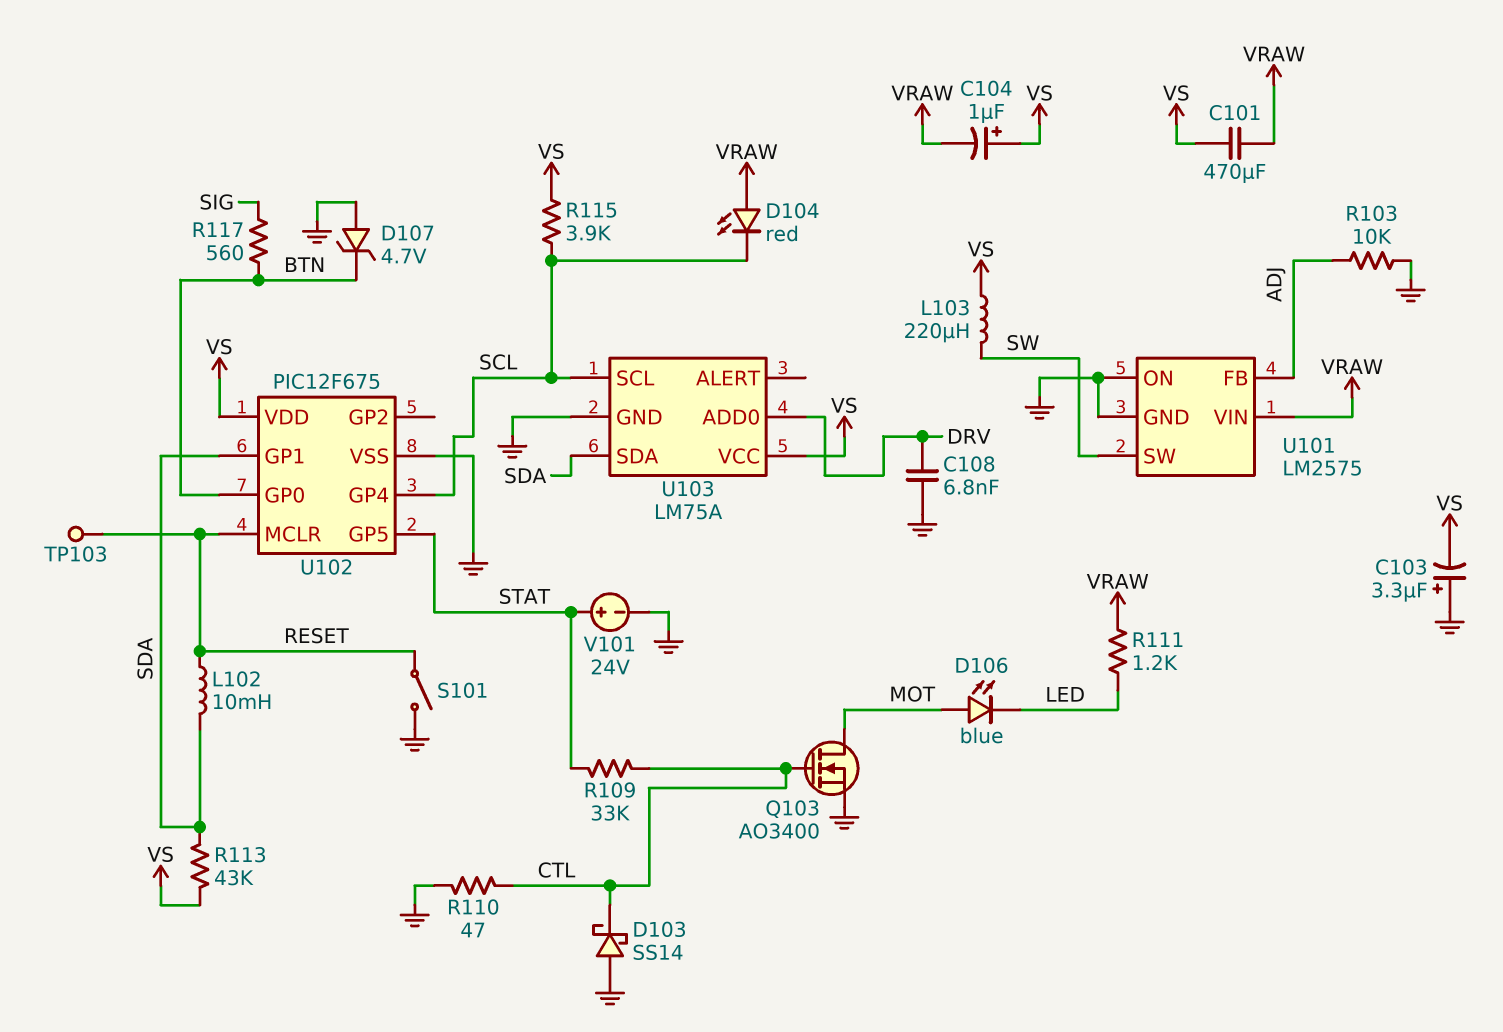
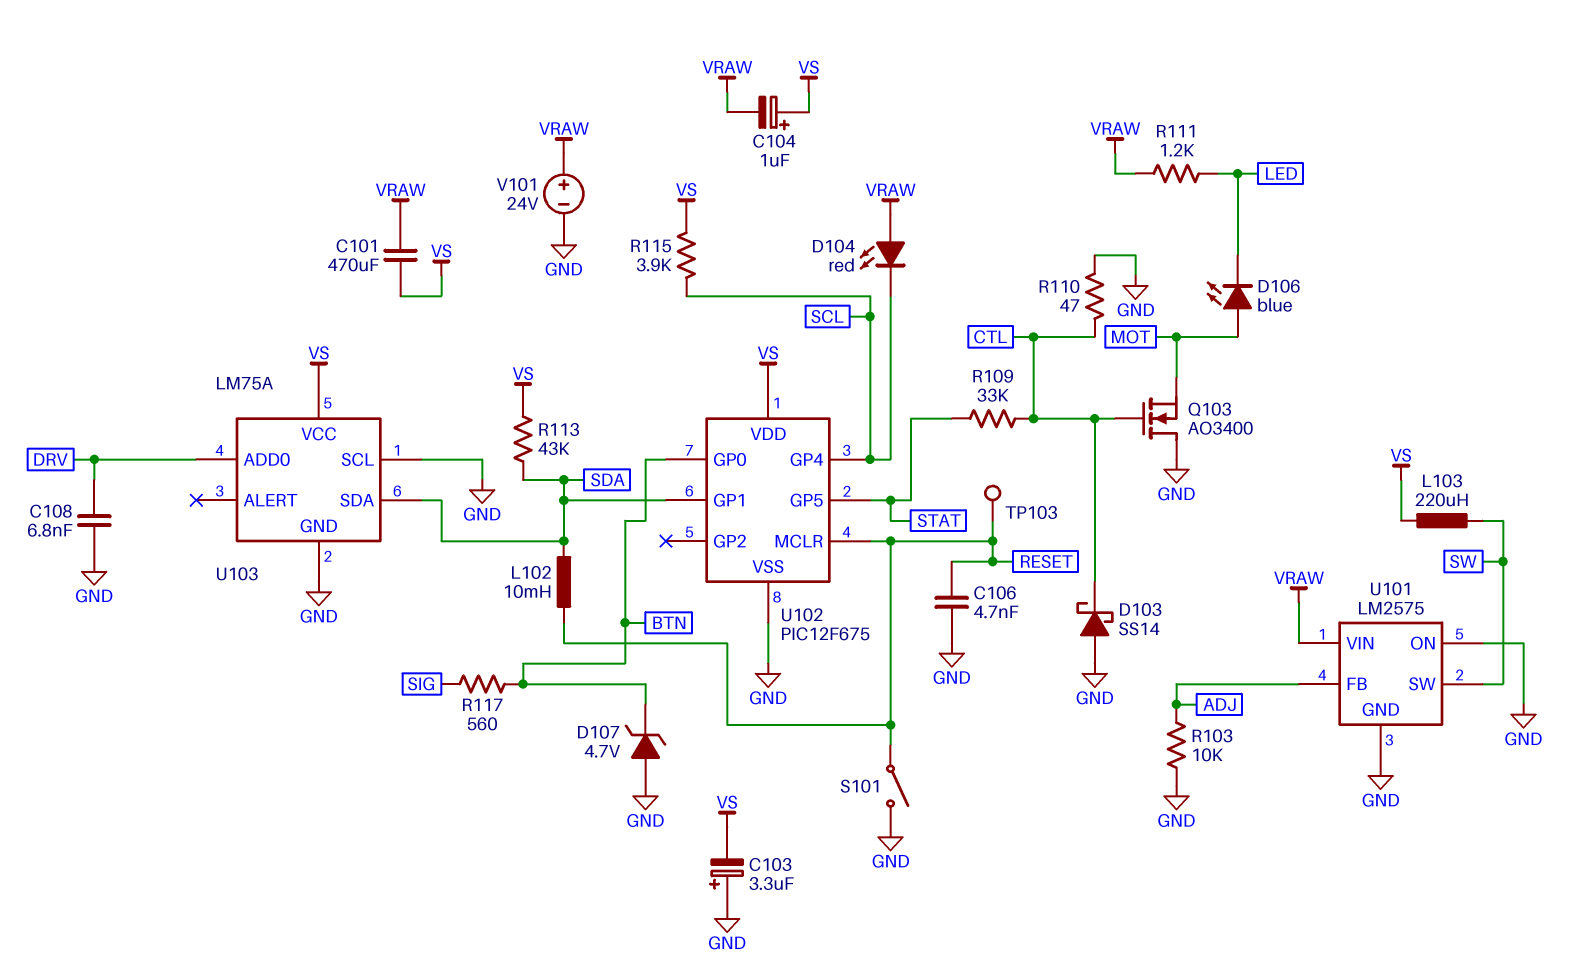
C106: none -> 4.7nF (GND, RESET)
Q103: NMOS AO3400 (G CTL, D MOT, S GND) -> NMOS AO3400 (G CTL, D GND, S MOT)
U103 pin SCL: SCL -> GND
V101: 24V (plus STAT, minus GND) -> 24V (plus VRAW, minus GND)

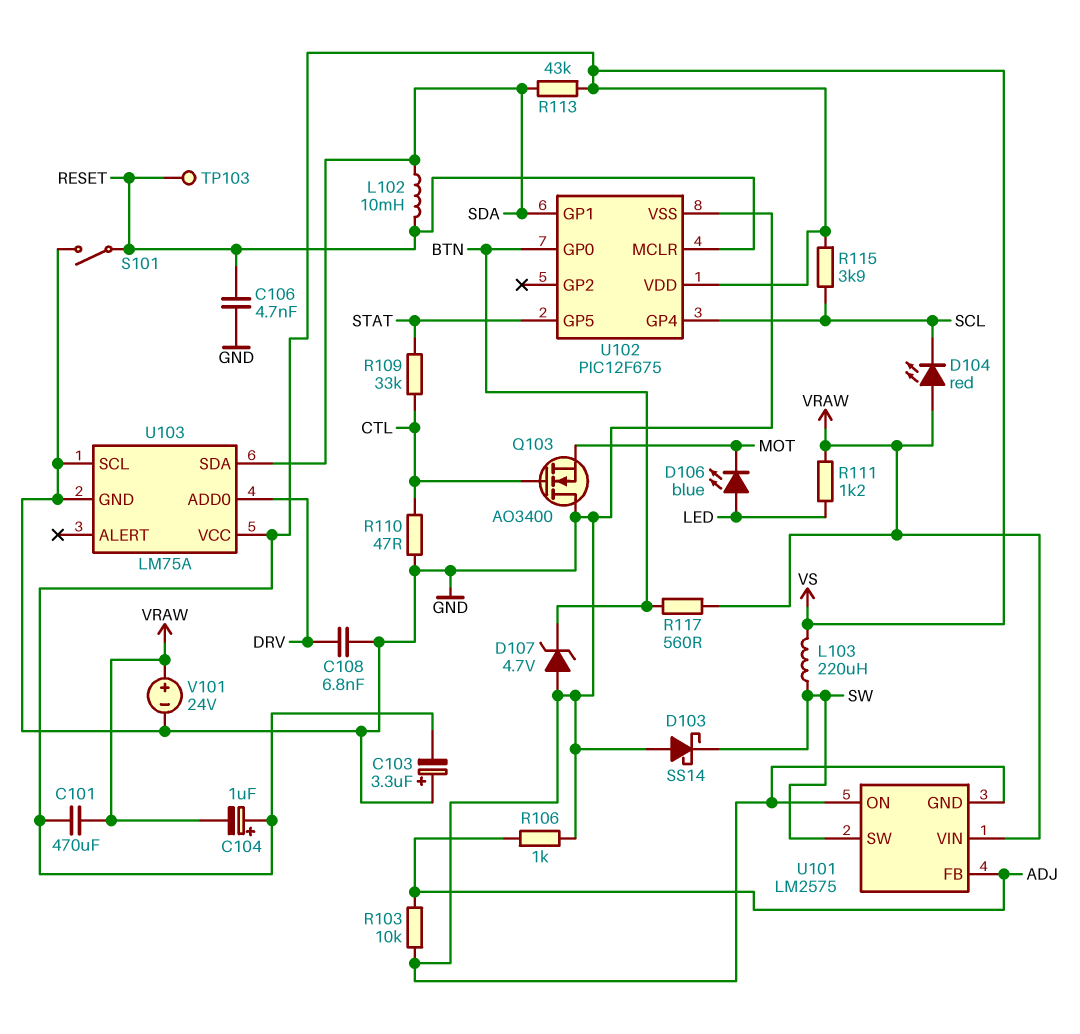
D103: schottky SS14 (A GND, K CTL) -> schottky SS14 (A GND, K SW)
D106: LED blue (A MOT, K LED) -> LED blue (A LED, K MOT)
R106: none -> 1k (ADJ, GND)
R117: 560 (BTN, SIG) -> 560 (BTN, VRAW)

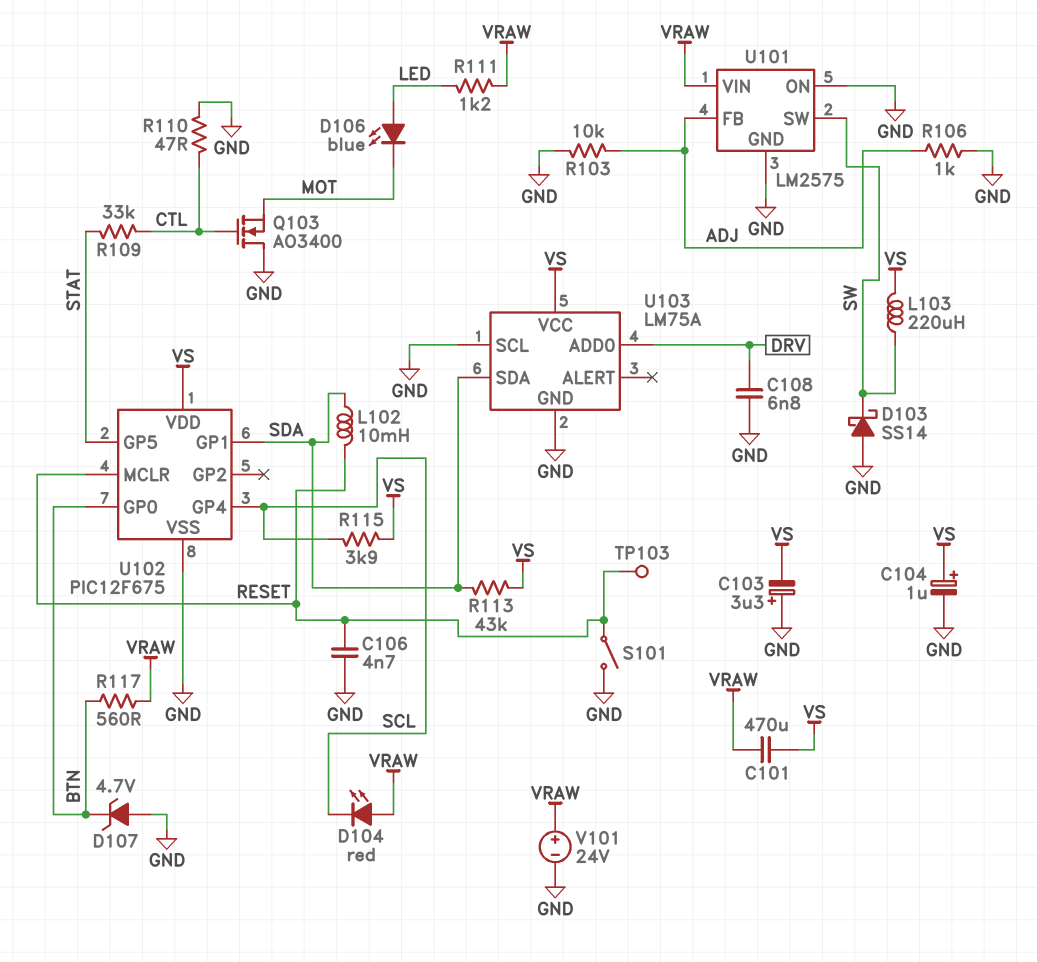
C104: 1uF (plus VS, minus VRAW) -> 1uF (plus VS, minus GND)

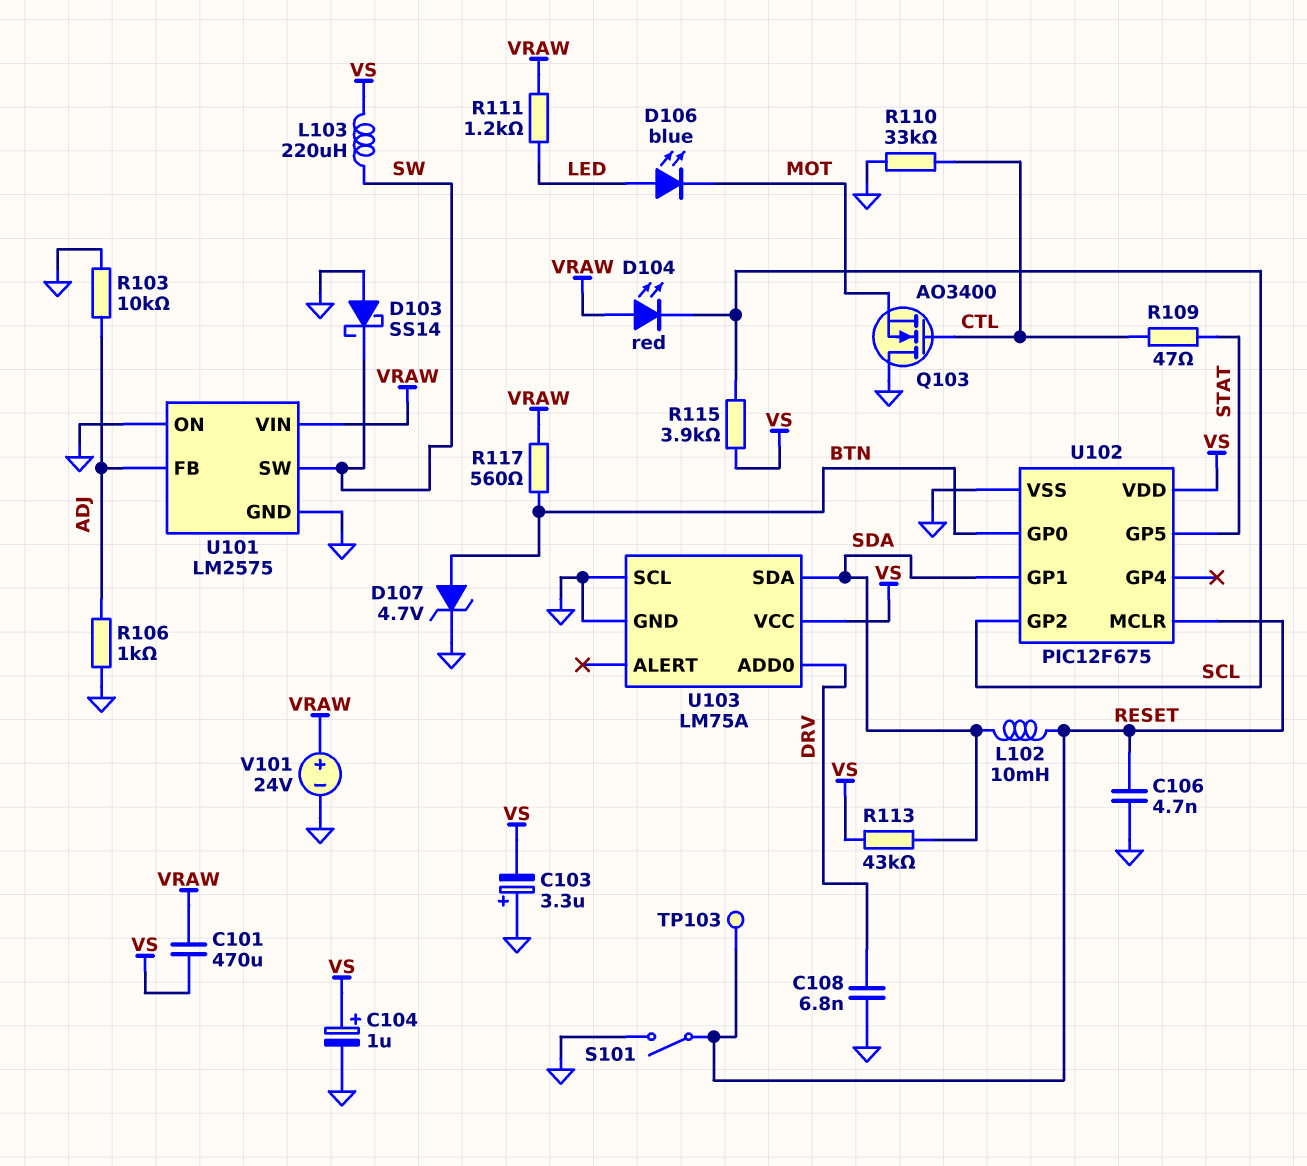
D107: zener 4.7V (A GND, K BTN) -> zener 4.7V (A BTN, K GND)
R109: 33k (CTL, STAT) -> 47 (CTL, STAT)
R110: 47 (CTL, GND) -> 33k (CTL, GND)
U102 pin GP2: none -> SCL
U102 pin GP4: SCL -> none

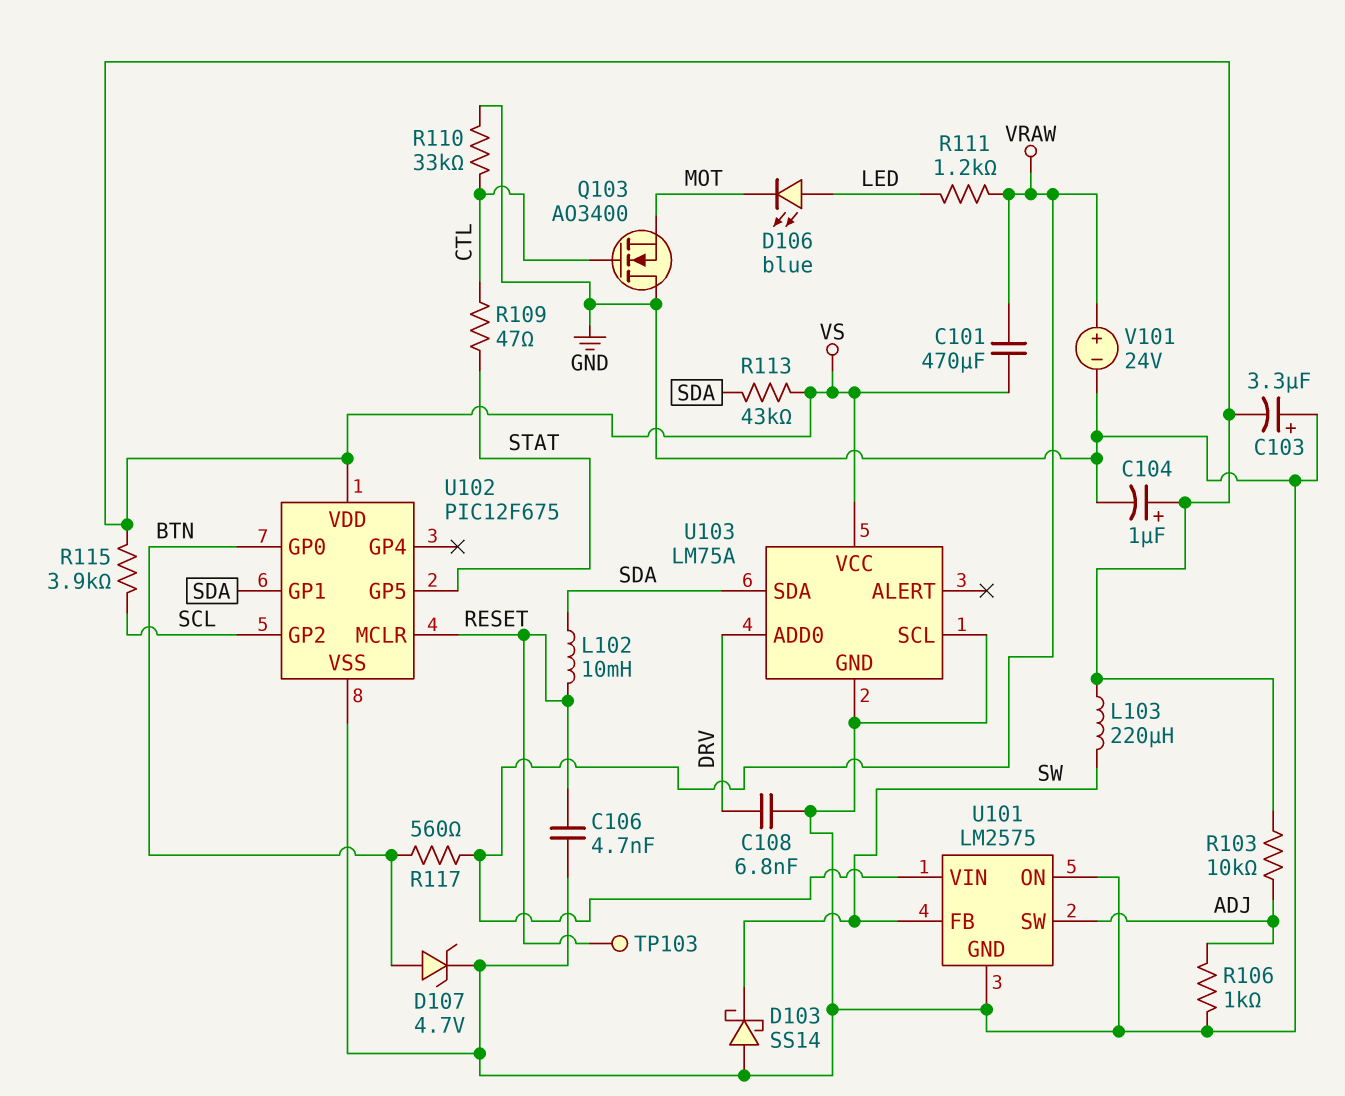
D104: LED red (A VRAW, K SCL) -> none
R103: 10k (ADJ, GND) -> 10k (ADJ, VS)
S101: switch (GND, RESET) -> none
U101 pin FB: ADJ -> SW
U101 pin SW: SW -> ADJ

